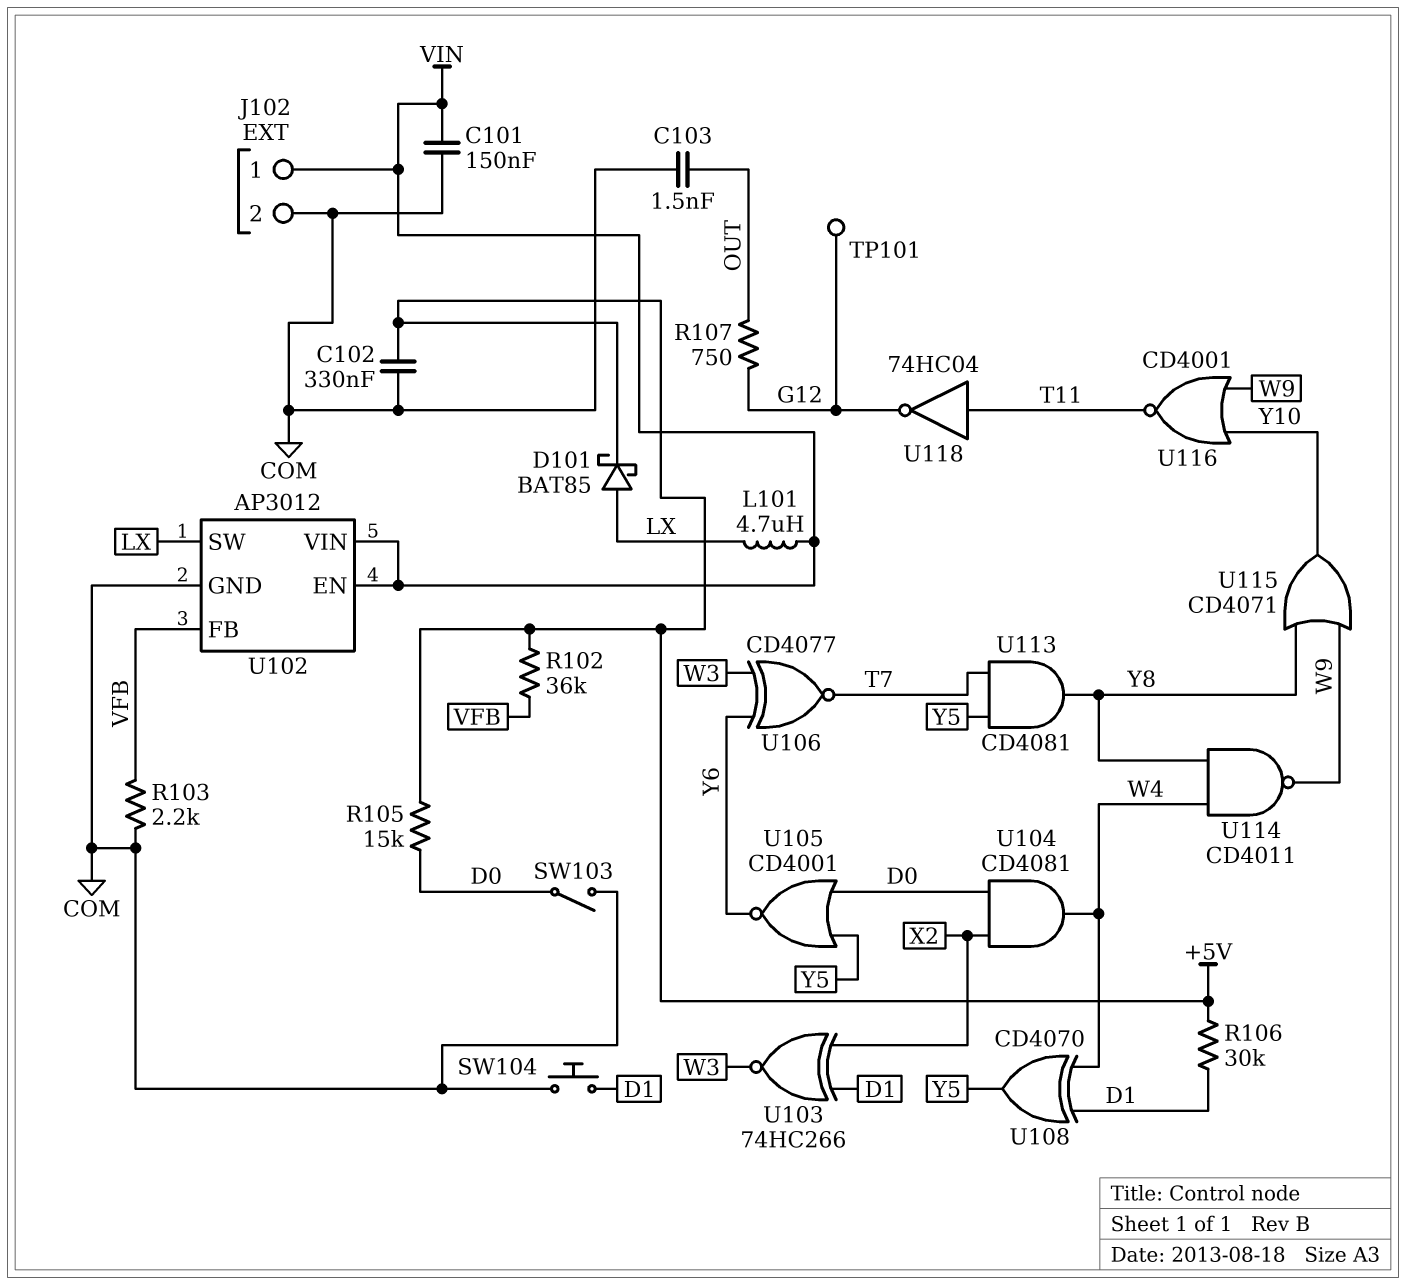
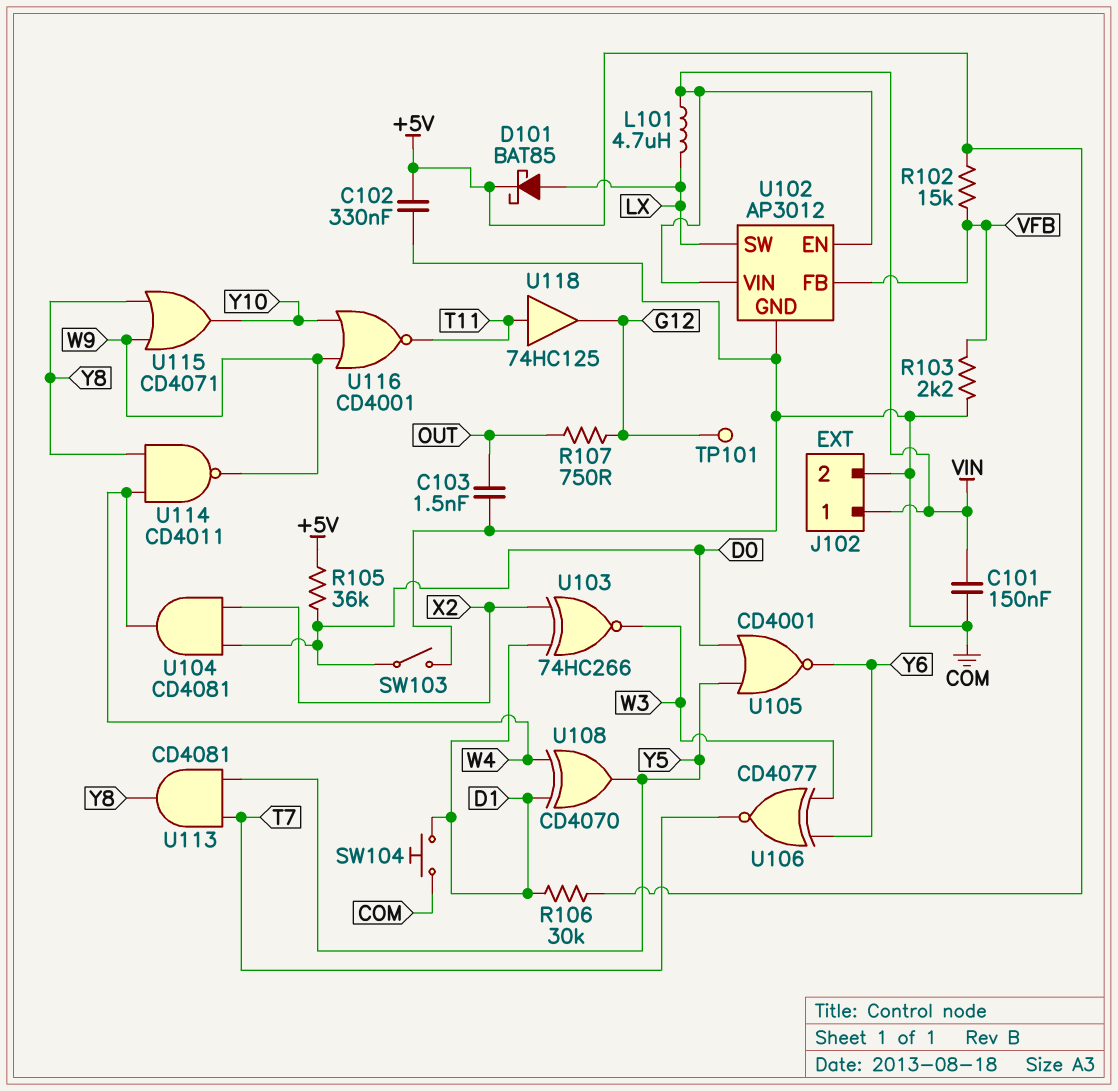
R102: 36k (+5V, VFB) -> 15k (+5V, VFB)
R105: 15k (+5V, D0) -> 36k (+5V, D0)
U118: NOT 74HC04 (in T11, out G12) -> buffer 74HC125 (in T11, out G12)

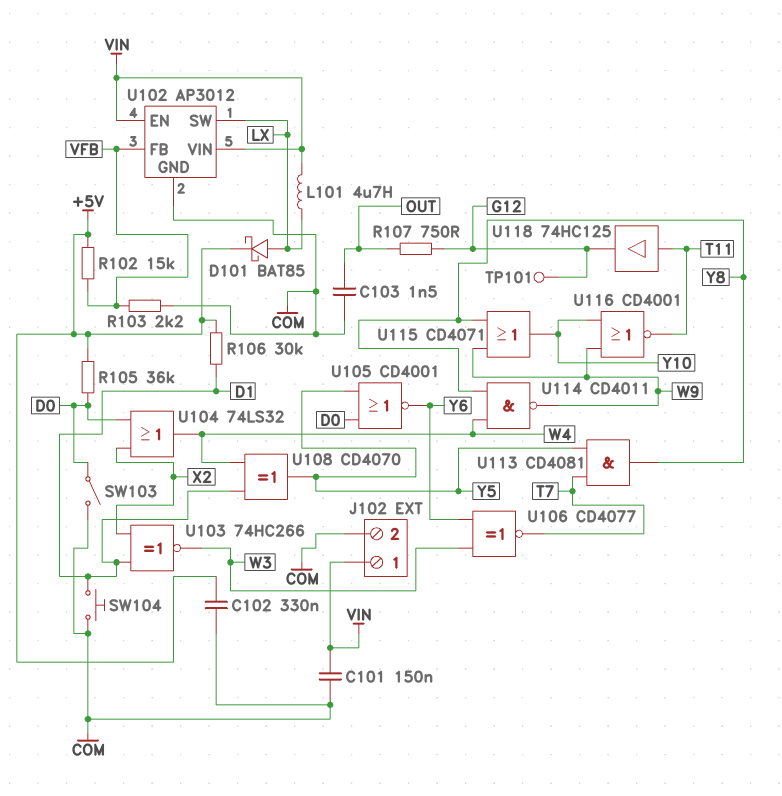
U104: AND CD4081 (in D0, in X2, out W4) -> OR 74LS32 (in D0, in X2, out W4)

